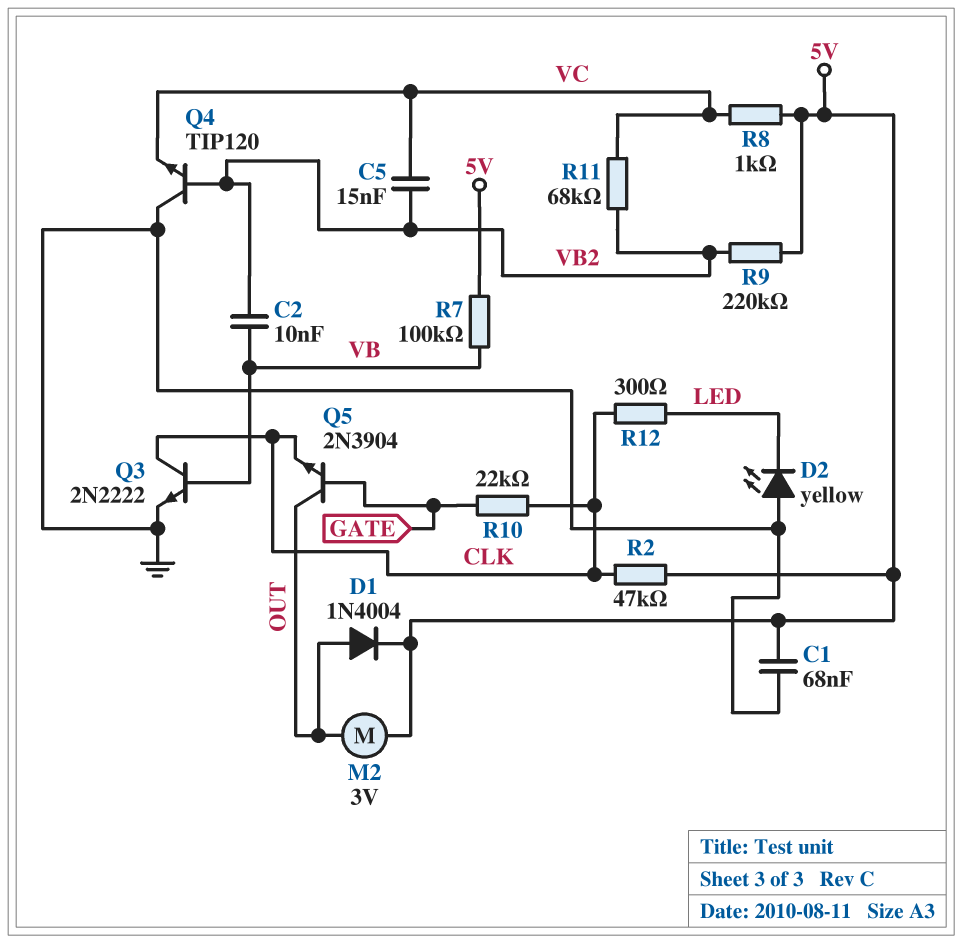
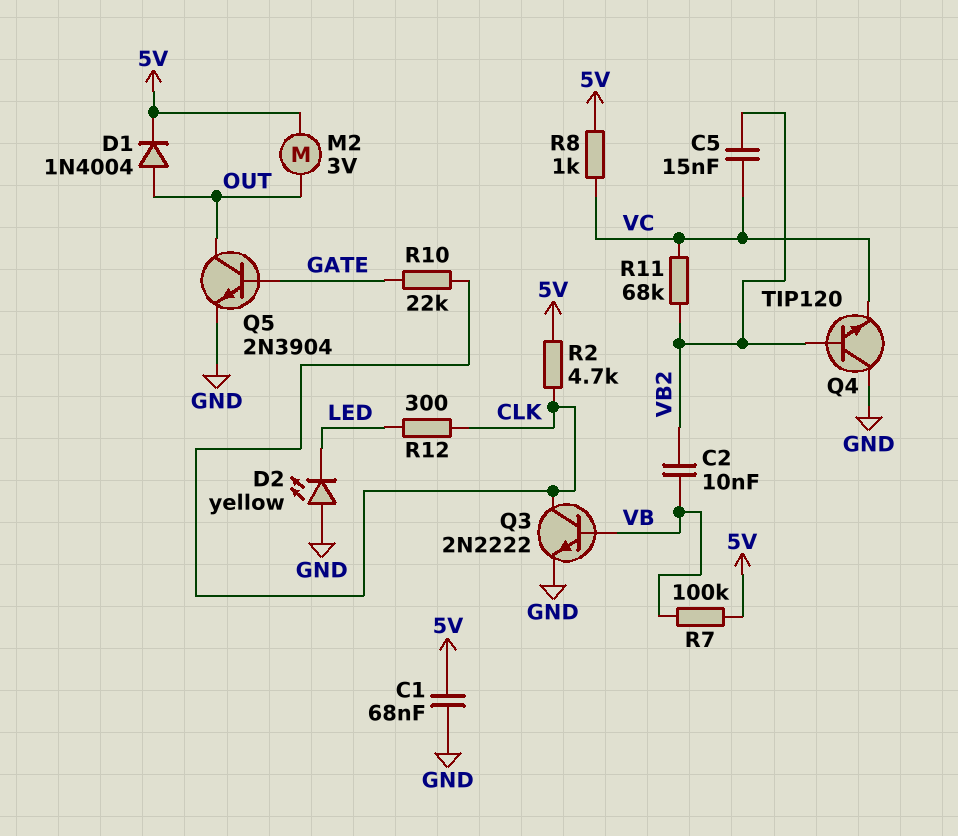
Q5: NPN 2N3904 (B GATE, C OUT, E CLK) -> NPN 2N3904 (B GATE, C OUT, E GND)
R2: 47k (5V, CLK) -> 4.7k (5V, CLK)
R9: 220k (5V, VB2) -> none

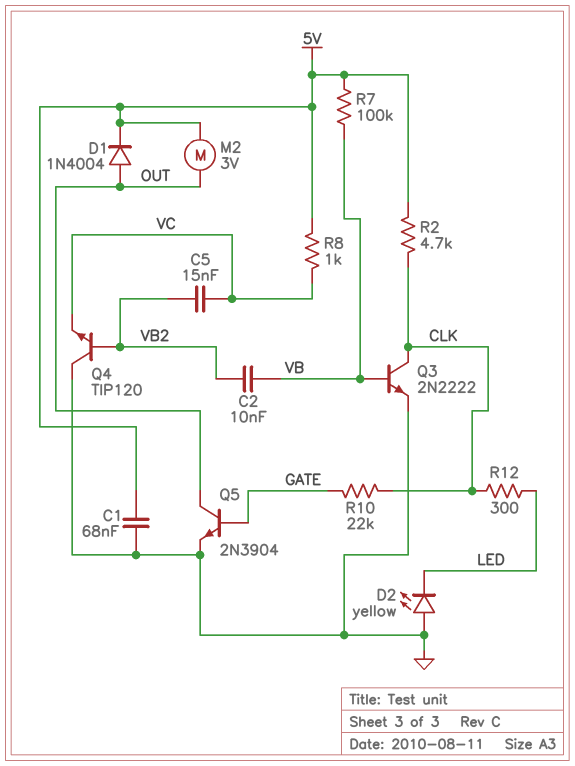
R11: 68k (VB2, VC) -> none

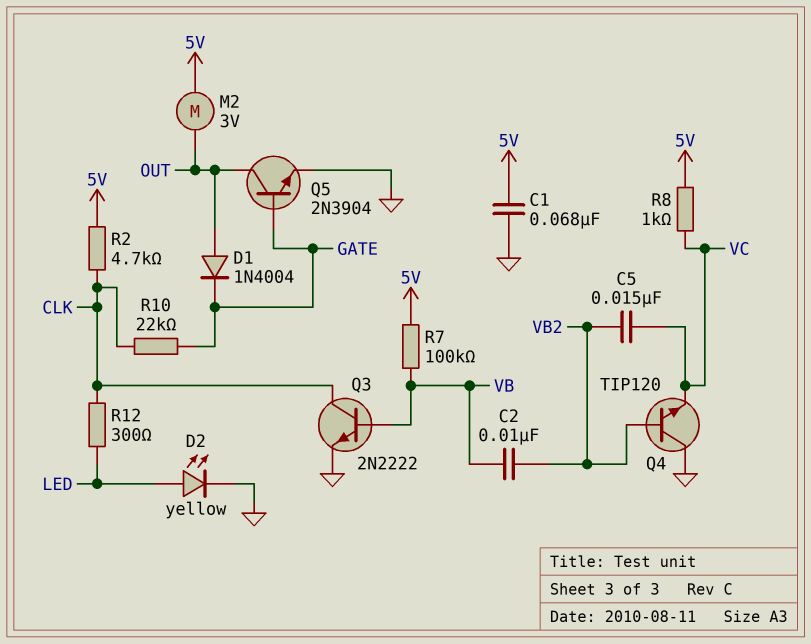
D1: diode 1N4004 (A OUT, K 5V) -> diode 1N4004 (A OUT, K GATE)
D2: LED yellow (A GND, K LED) -> LED yellow (A LED, K GND)

